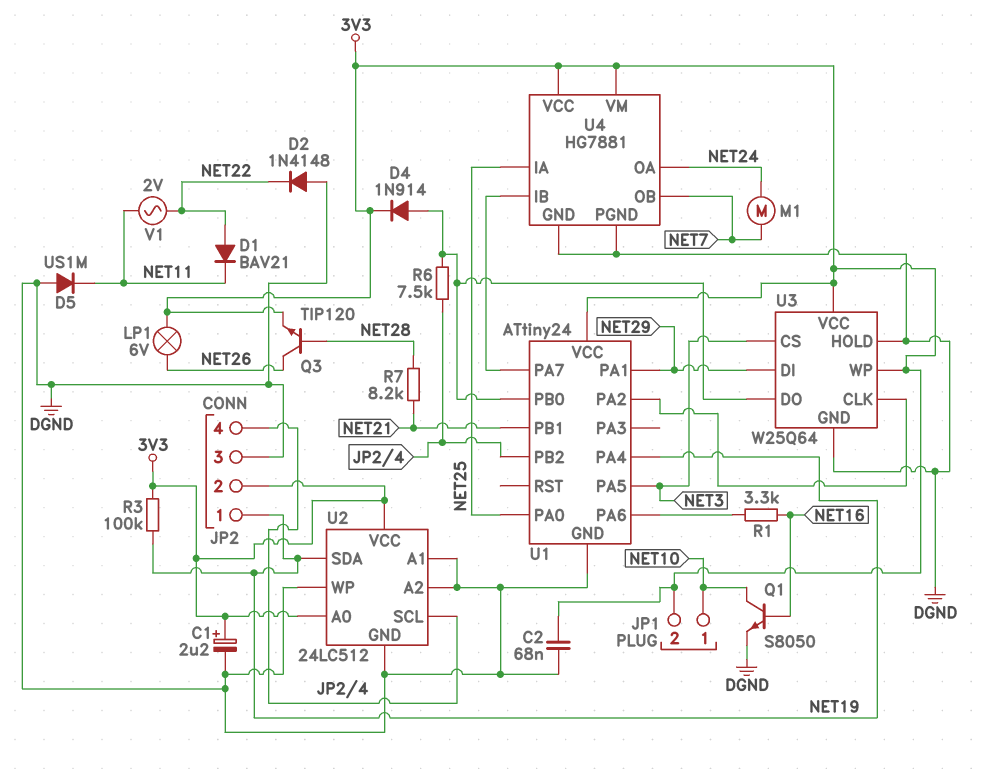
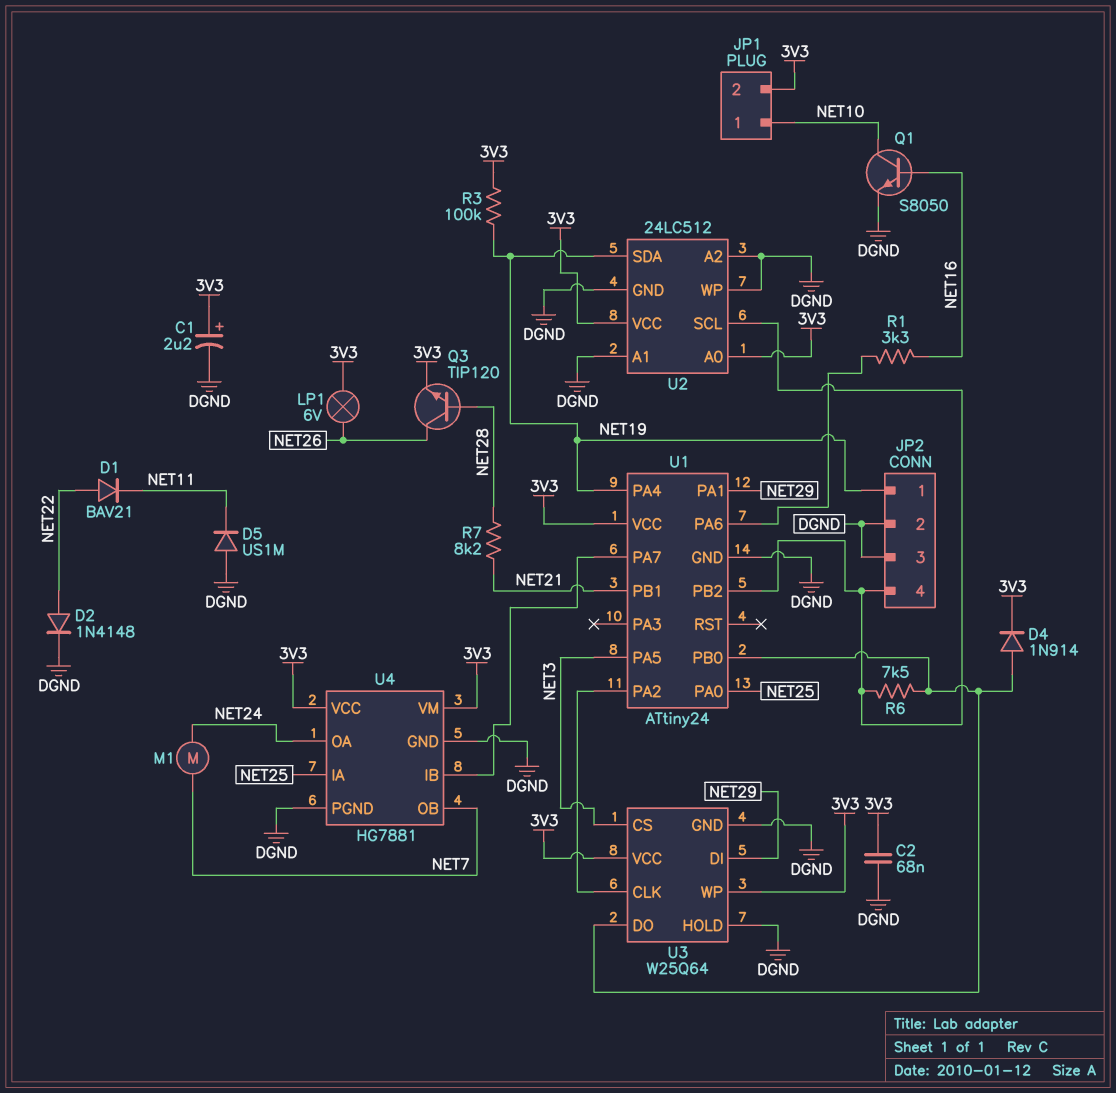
D2: diode 1N4148 (A DGND, K NET22) -> diode 1N4148 (A NET22, K DGND)
JP2 pin 2: 3V3 -> DGND
V1: AC 2V (NET11, NET22) -> none

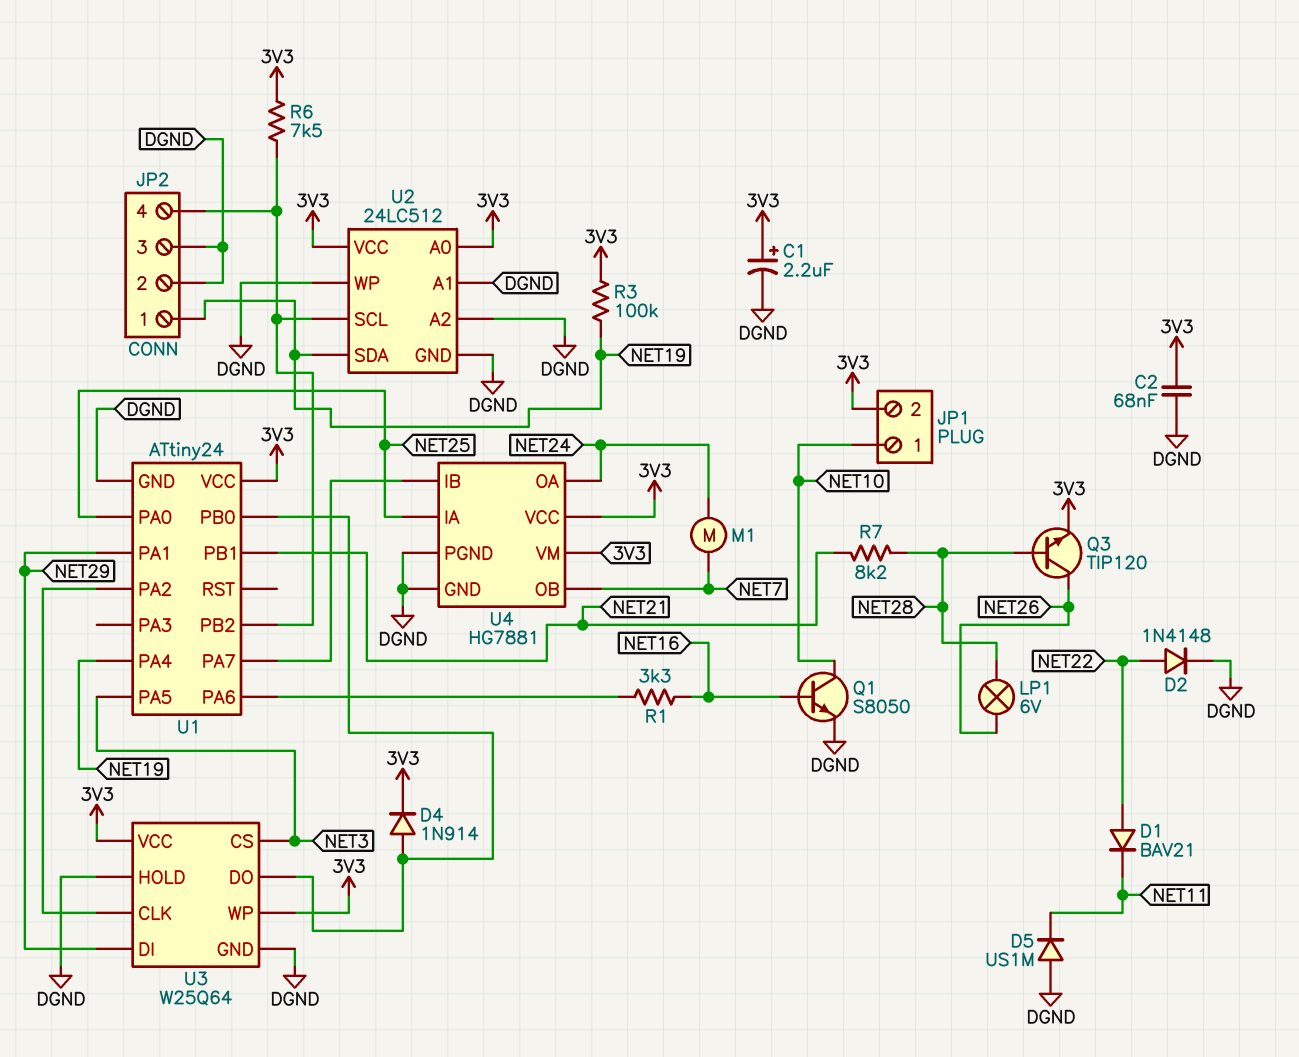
LP1: lamp 6V (3V3, NET26) -> lamp 6V (NET26, NET28)
R6: 7.5k (JP2/4, U1/PB0) -> 7.5k (3V3, JP2/4)

